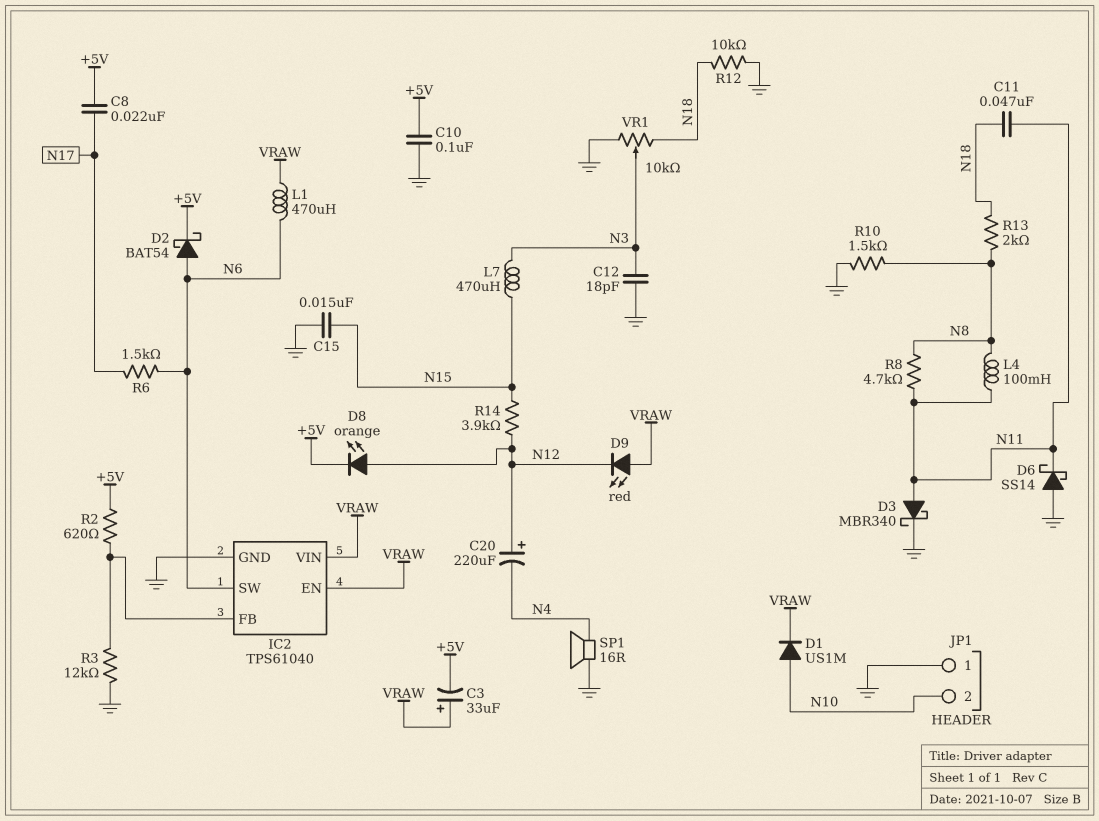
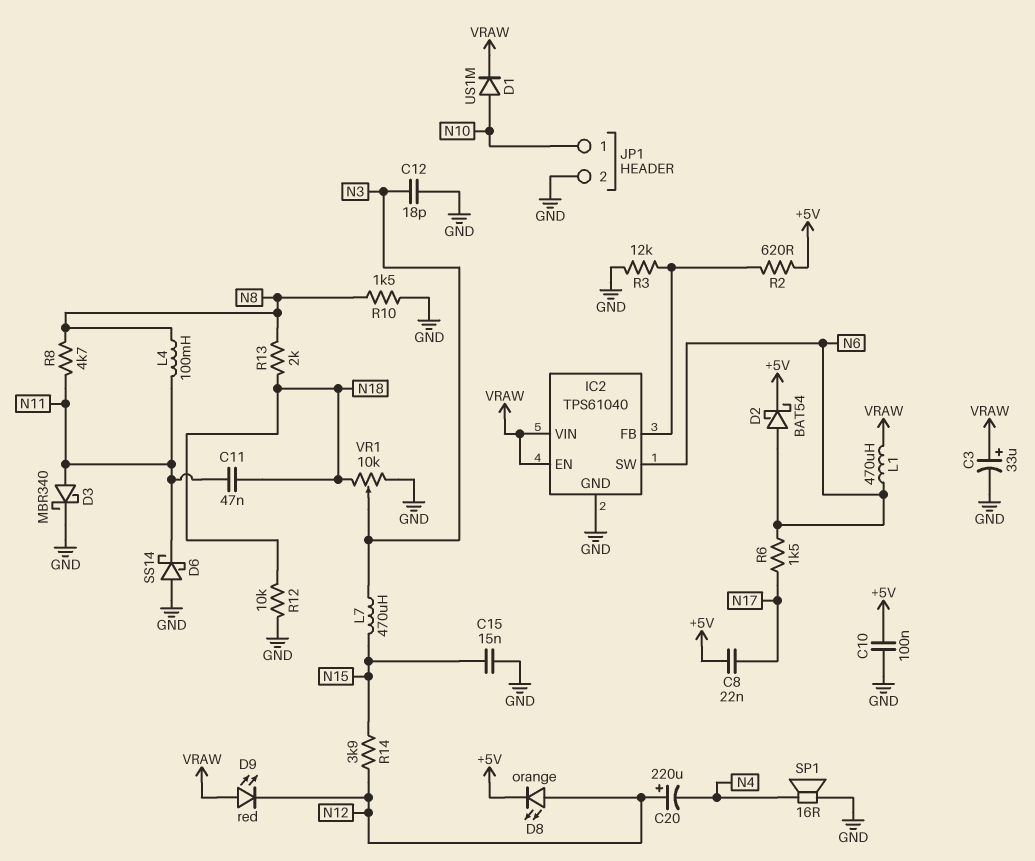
C3: 33uF (plus VRAW, minus +5V) -> 33uF (plus VRAW, minus GND)
JP1 pin 1: GND -> N10
JP1 pin 2: N10 -> GND

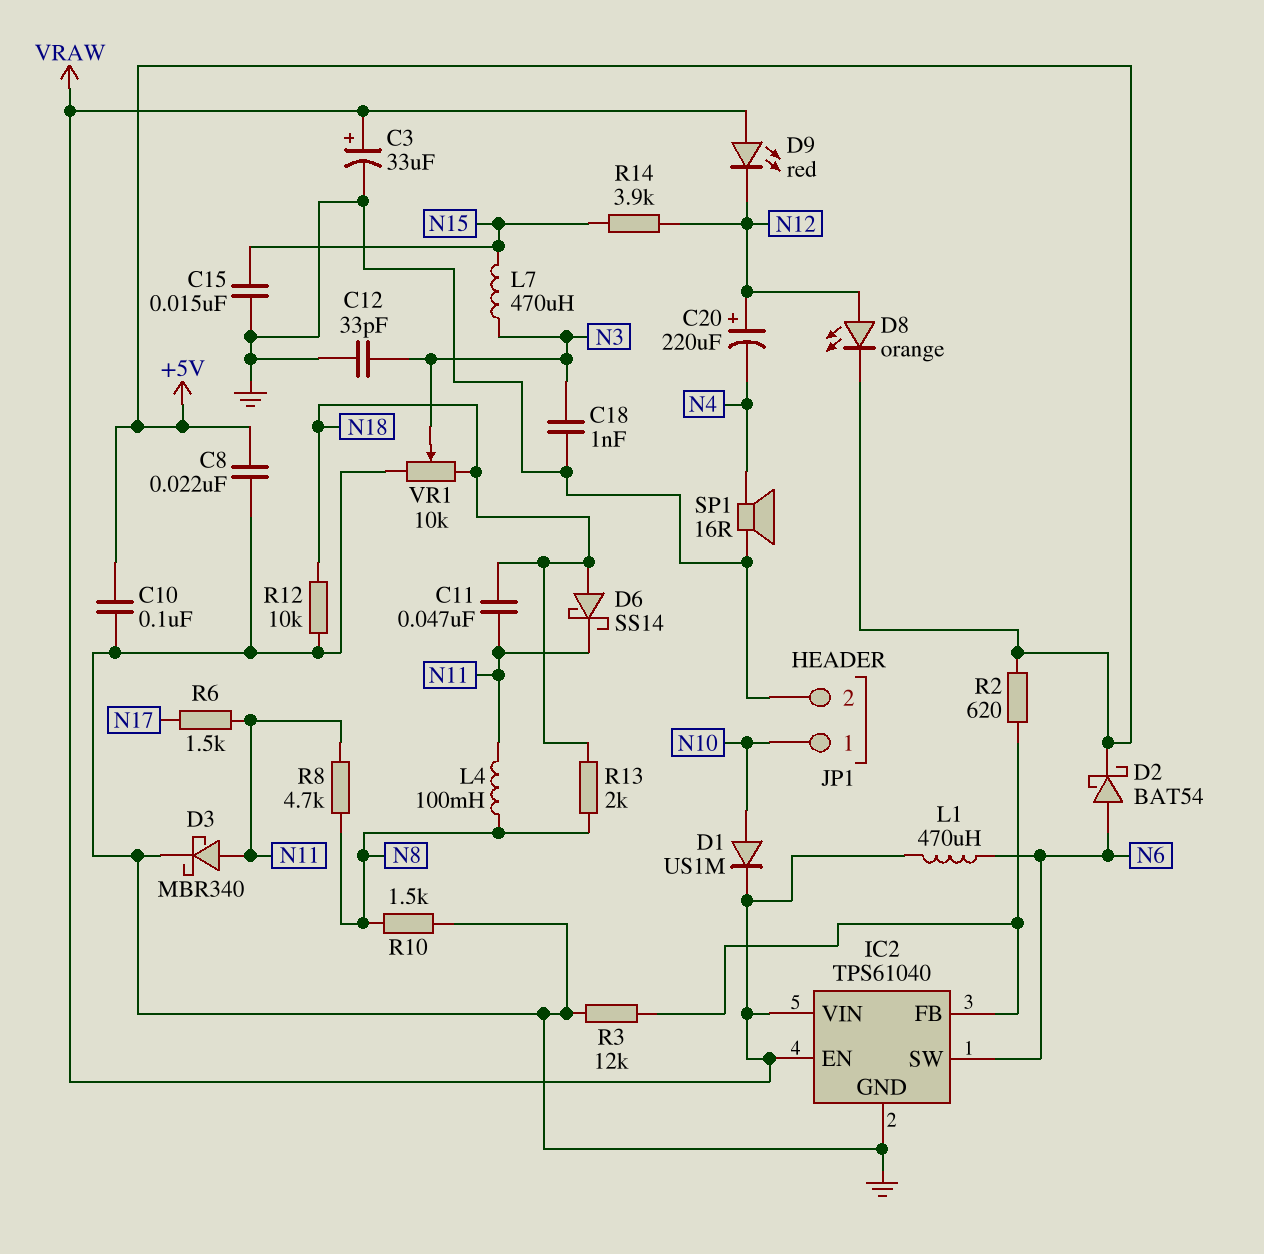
C8: 22nF (+5V, N17) -> 22nF (+5V, GND)
C12: 18pF (GND, N3) -> 33pF (GND, N3)
C18: none -> 1nF (GND, N3)
D6: schottky SS14 (A GND, K N11) -> schottky SS14 (A N18, K N11)
R6: 1.5k (N6, N17) -> 1.5k (N11, N17)

